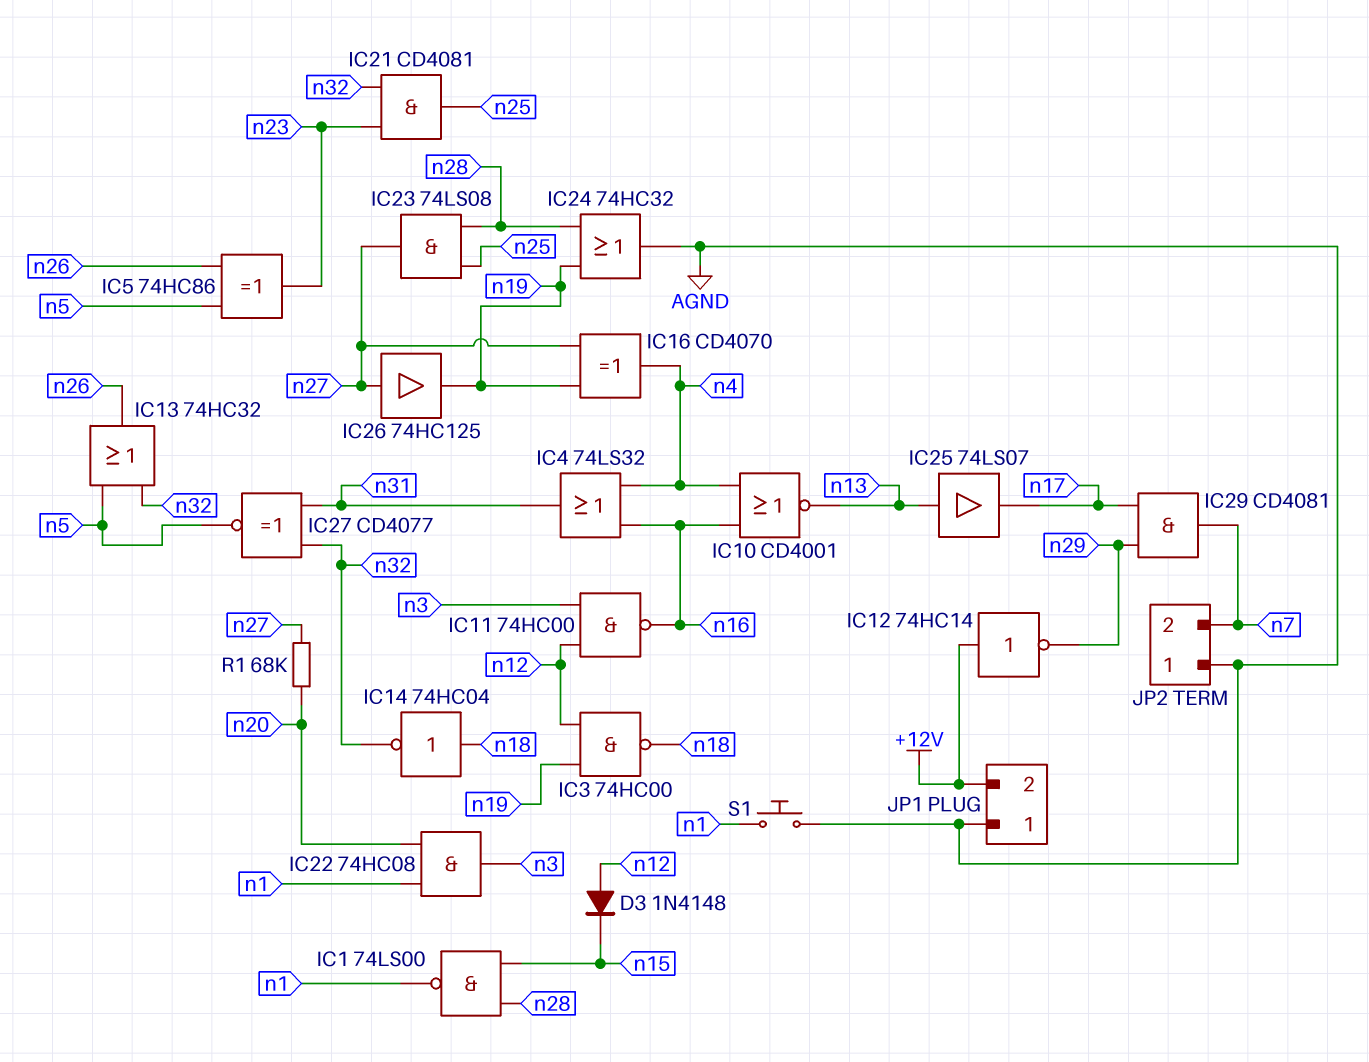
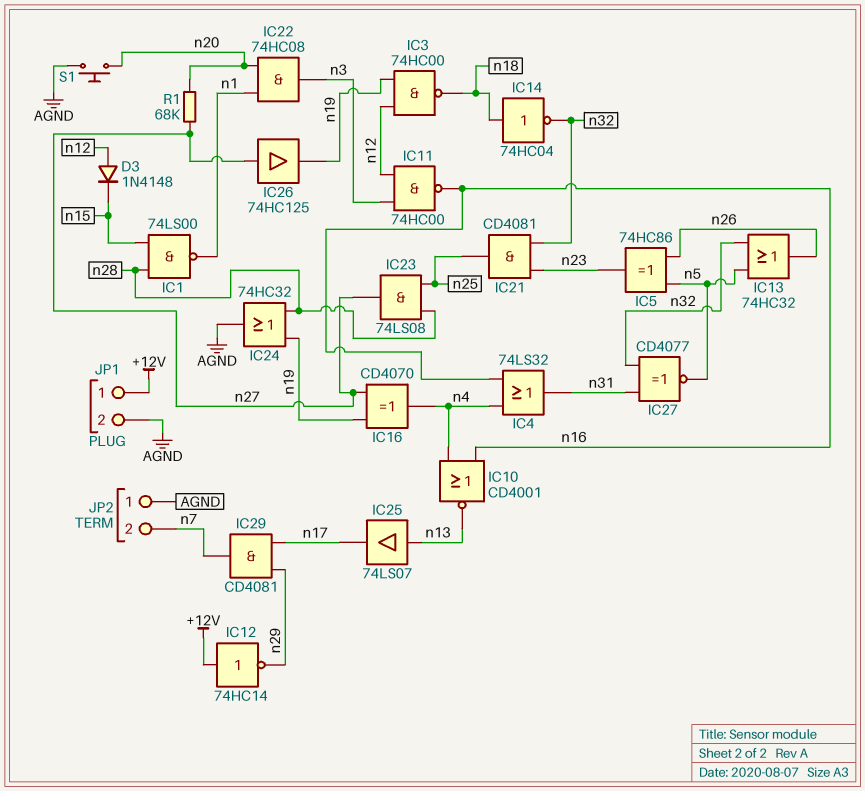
JP1 pin 1: AGND -> +12V
JP1 pin 2: +12V -> AGND
S1: button (AGND, n1) -> button (AGND, n20)

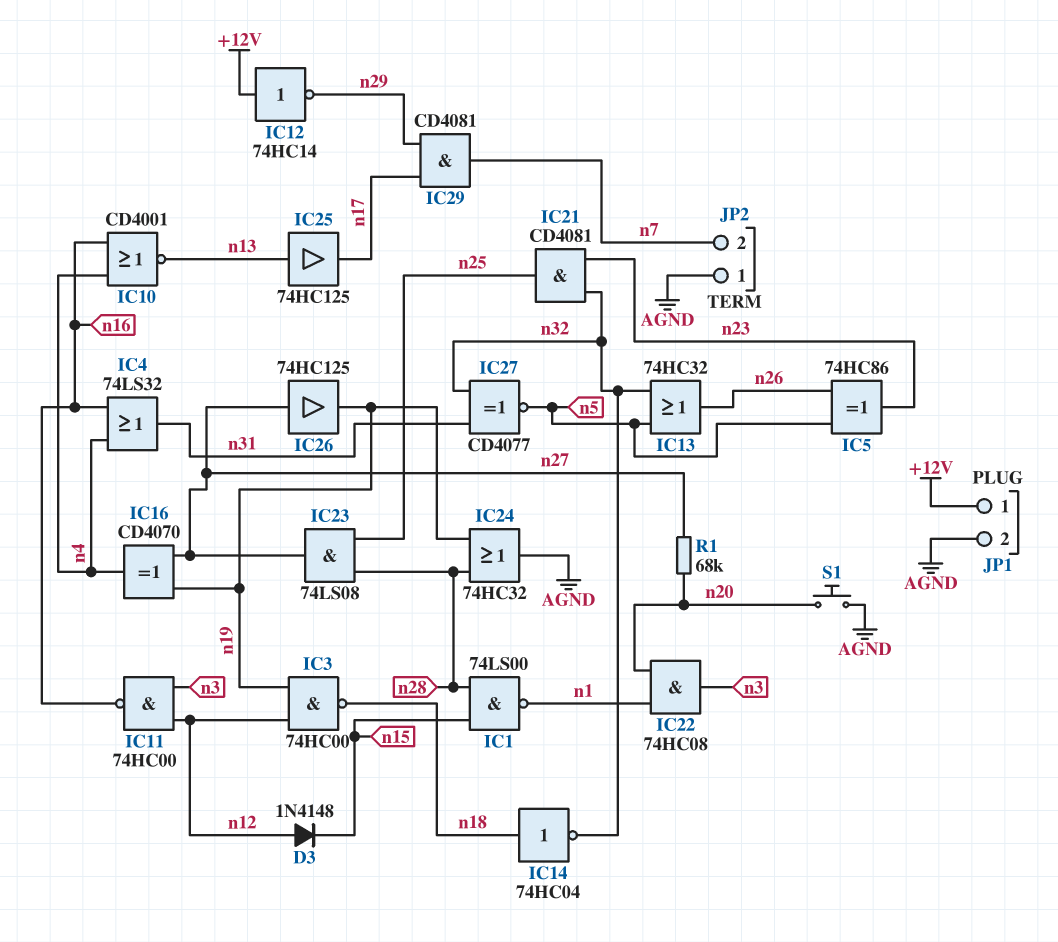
IC25: buffer 74LS07 (in n13, out n17) -> buffer 74HC125 (in n13, out n17)

